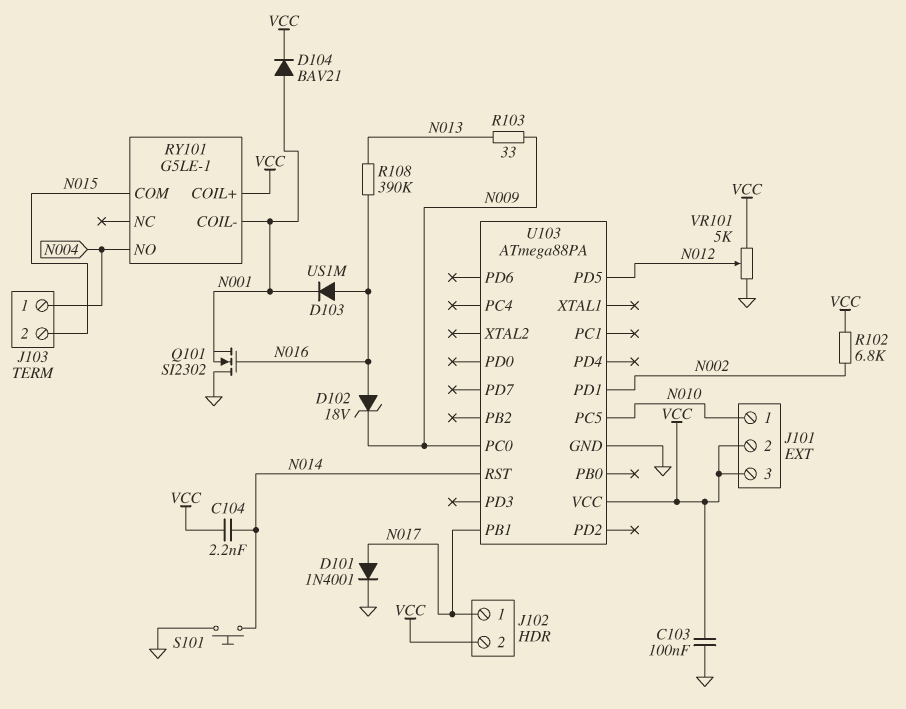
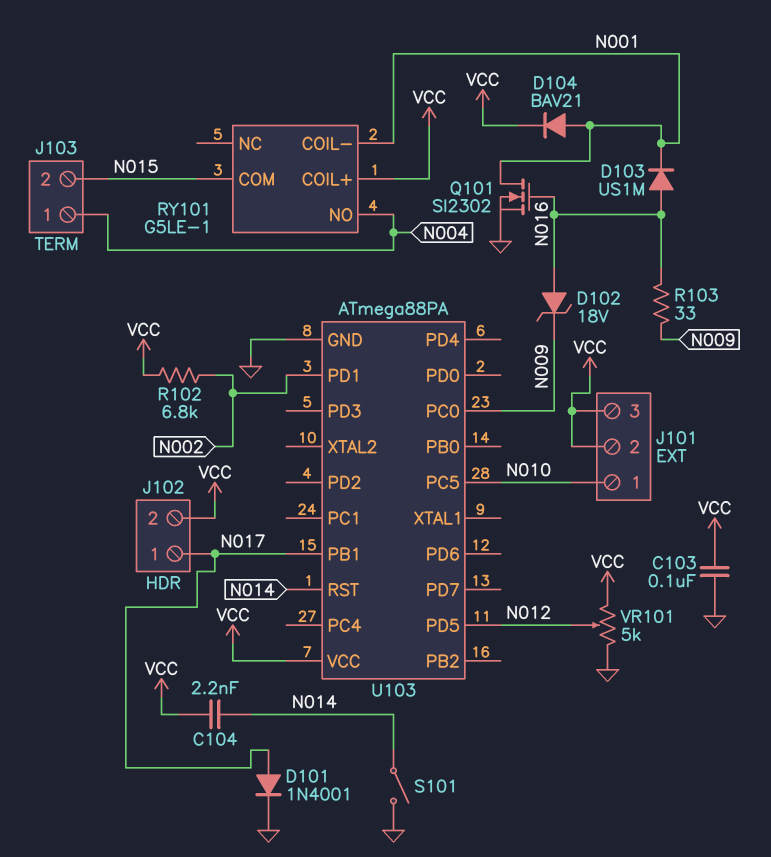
Q101: NMOS SI2302 (G N016, D GND, S N001) -> NMOS SI2302 (G N016, D N001, S GND)
R103: 33 (N009, N013) -> 33 (N009, N016)
R108: 390k (N013, N016) -> none
S101: button (GND, N014) -> switch (GND, N014)

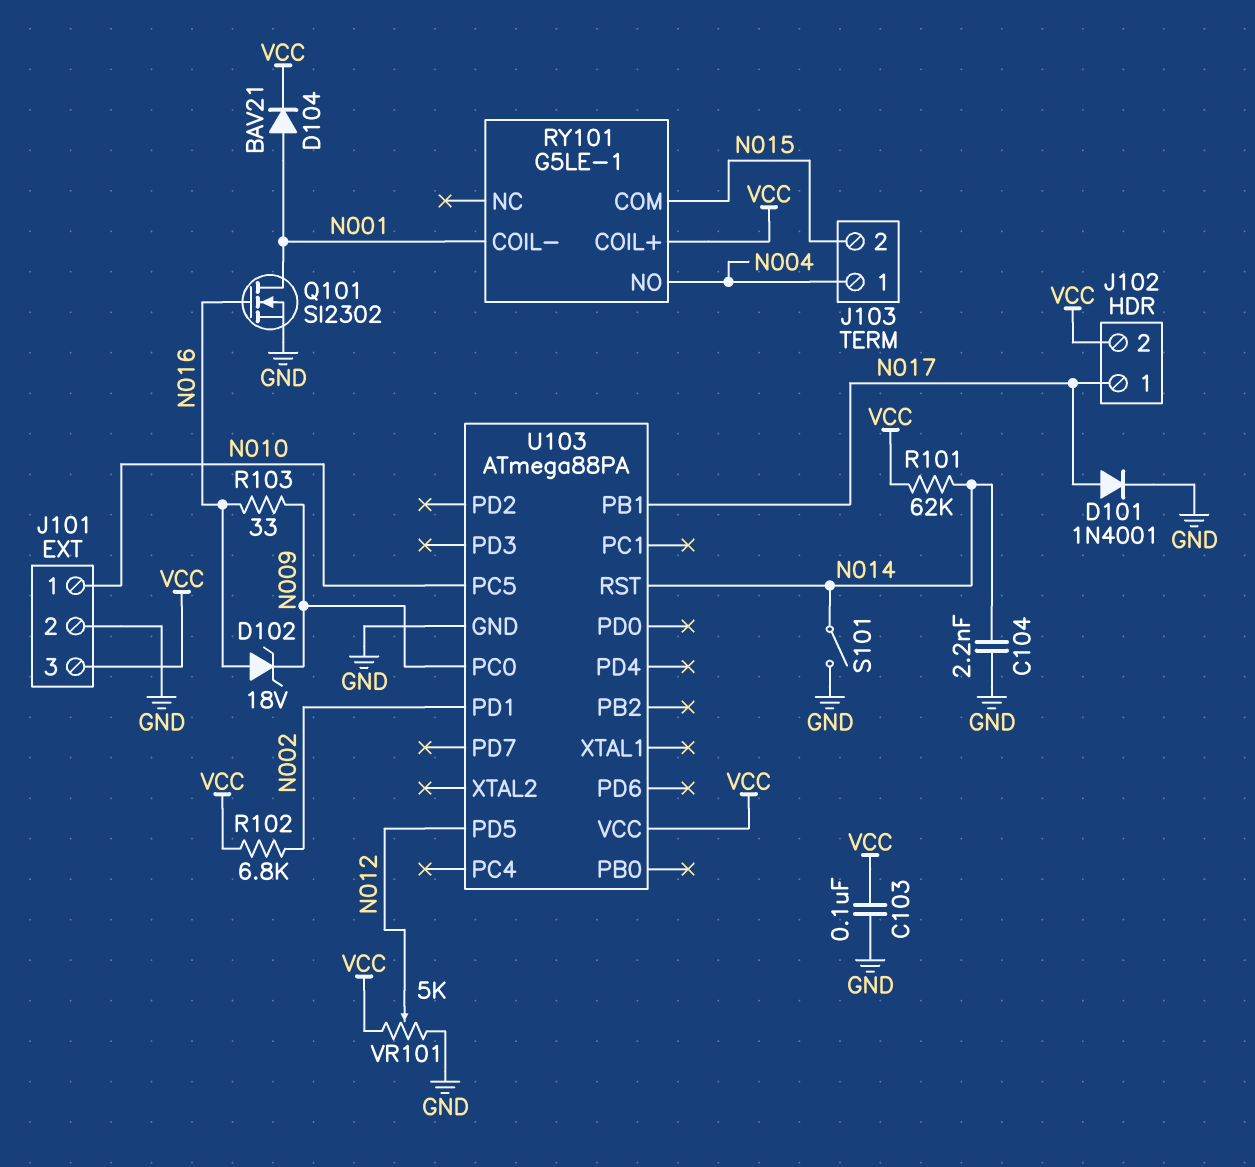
C104: 2.2nF (N014, VCC) -> 2.2nF (GND, N014)
D103: diode US1M (A N016, K N001) -> none
J101 pin 2: VCC -> GND
R101: none -> 62k (N014, VCC)

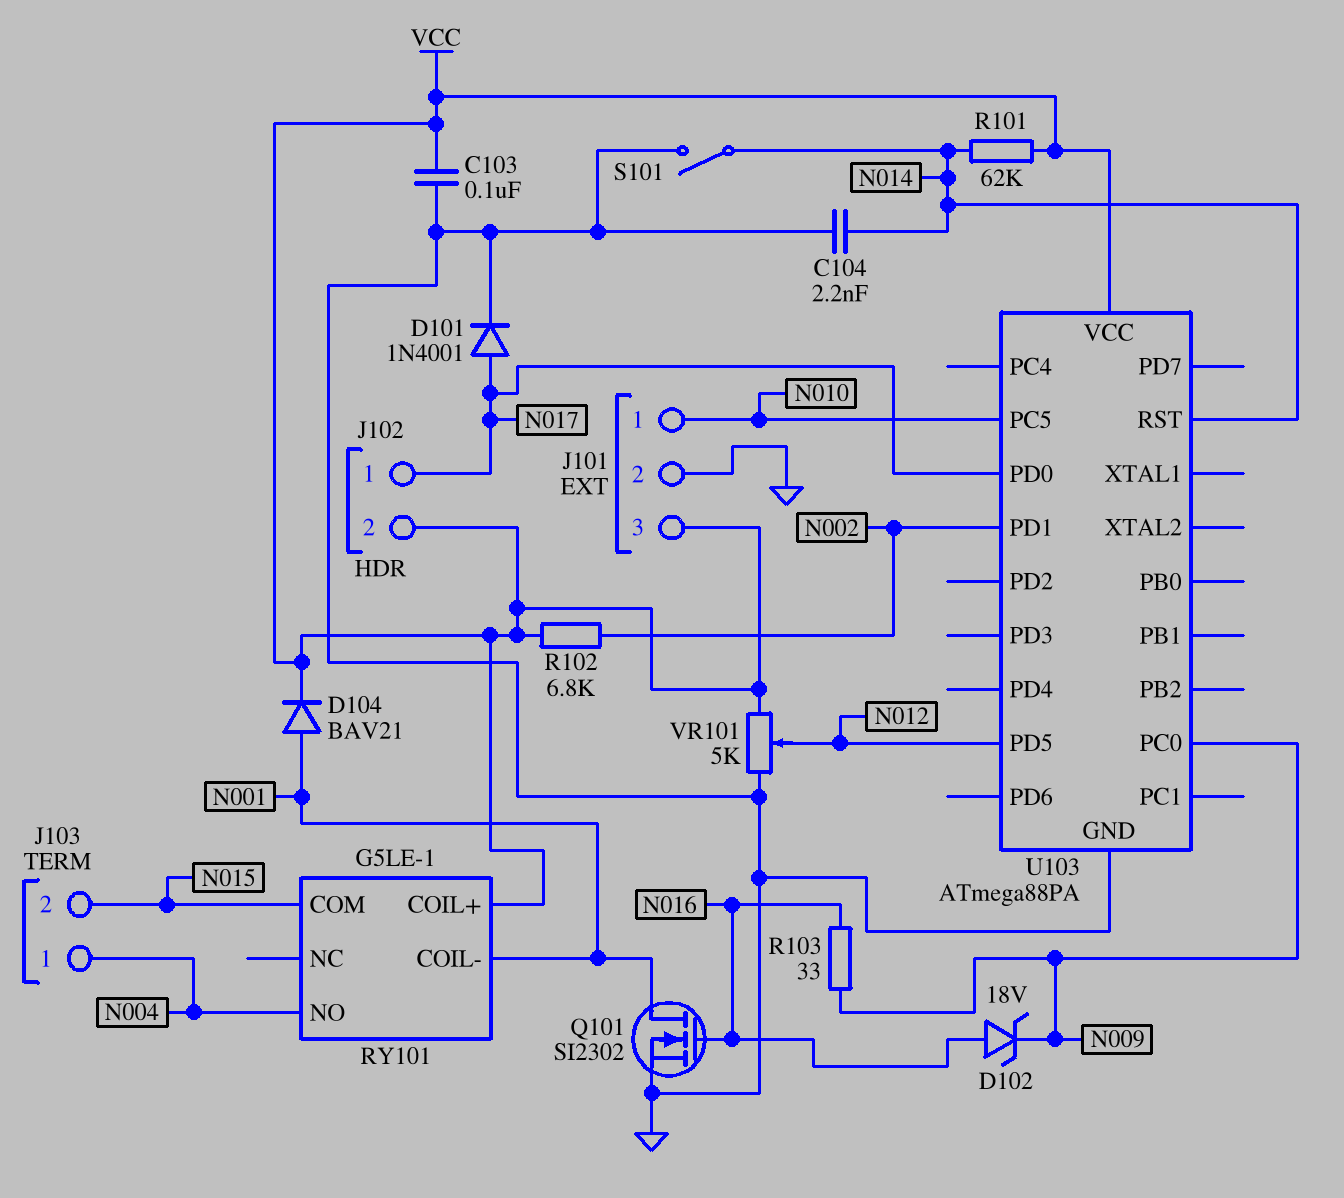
U103 pin PB1: N017 -> none
U103 pin PD0: none -> N017

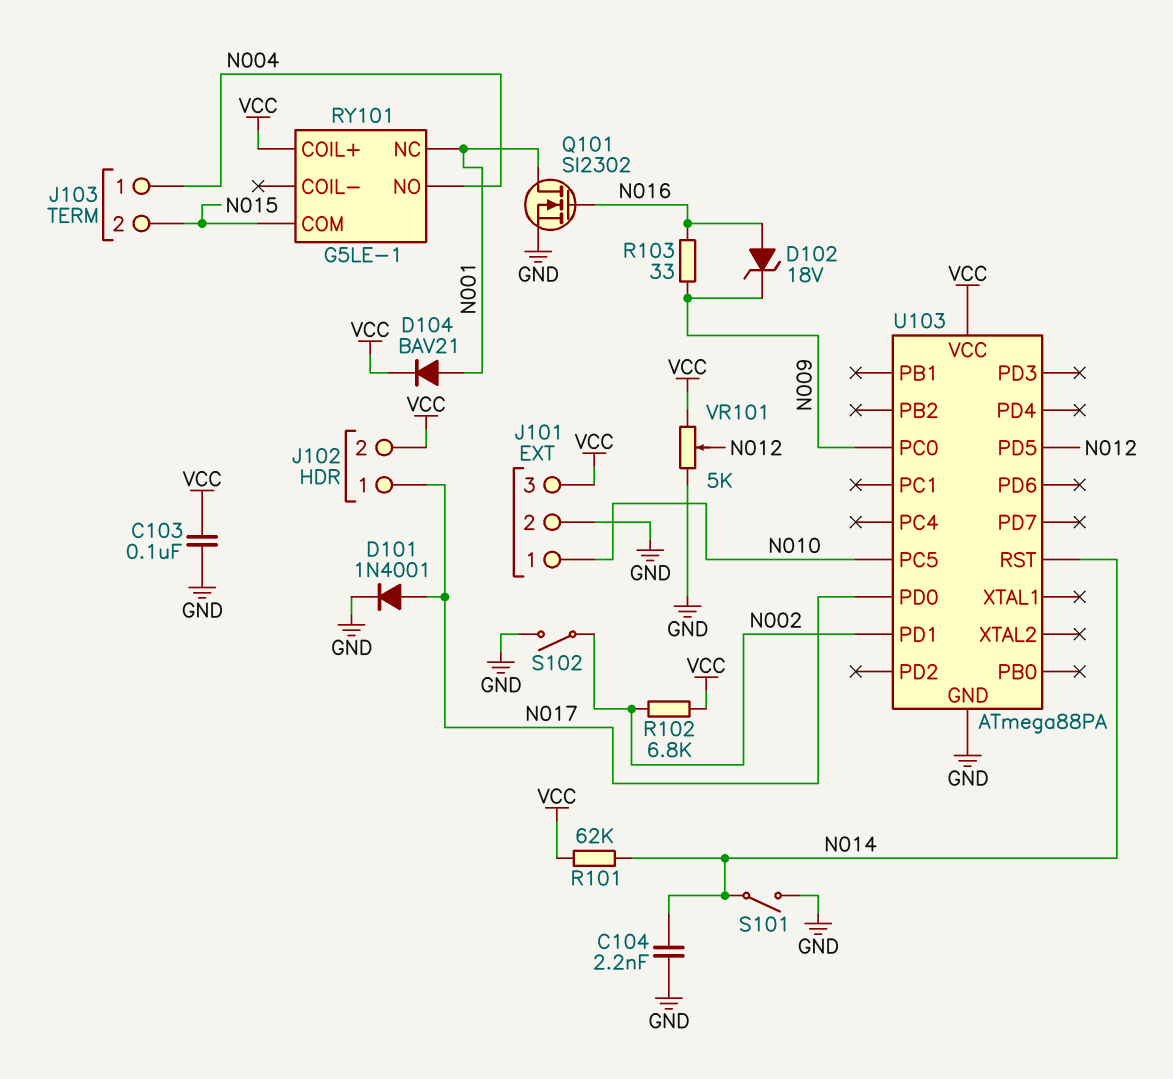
RY101 pin COIL-: N001 -> none
RY101 pin NC: none -> N001
S102: none -> switch (GND, N002)

